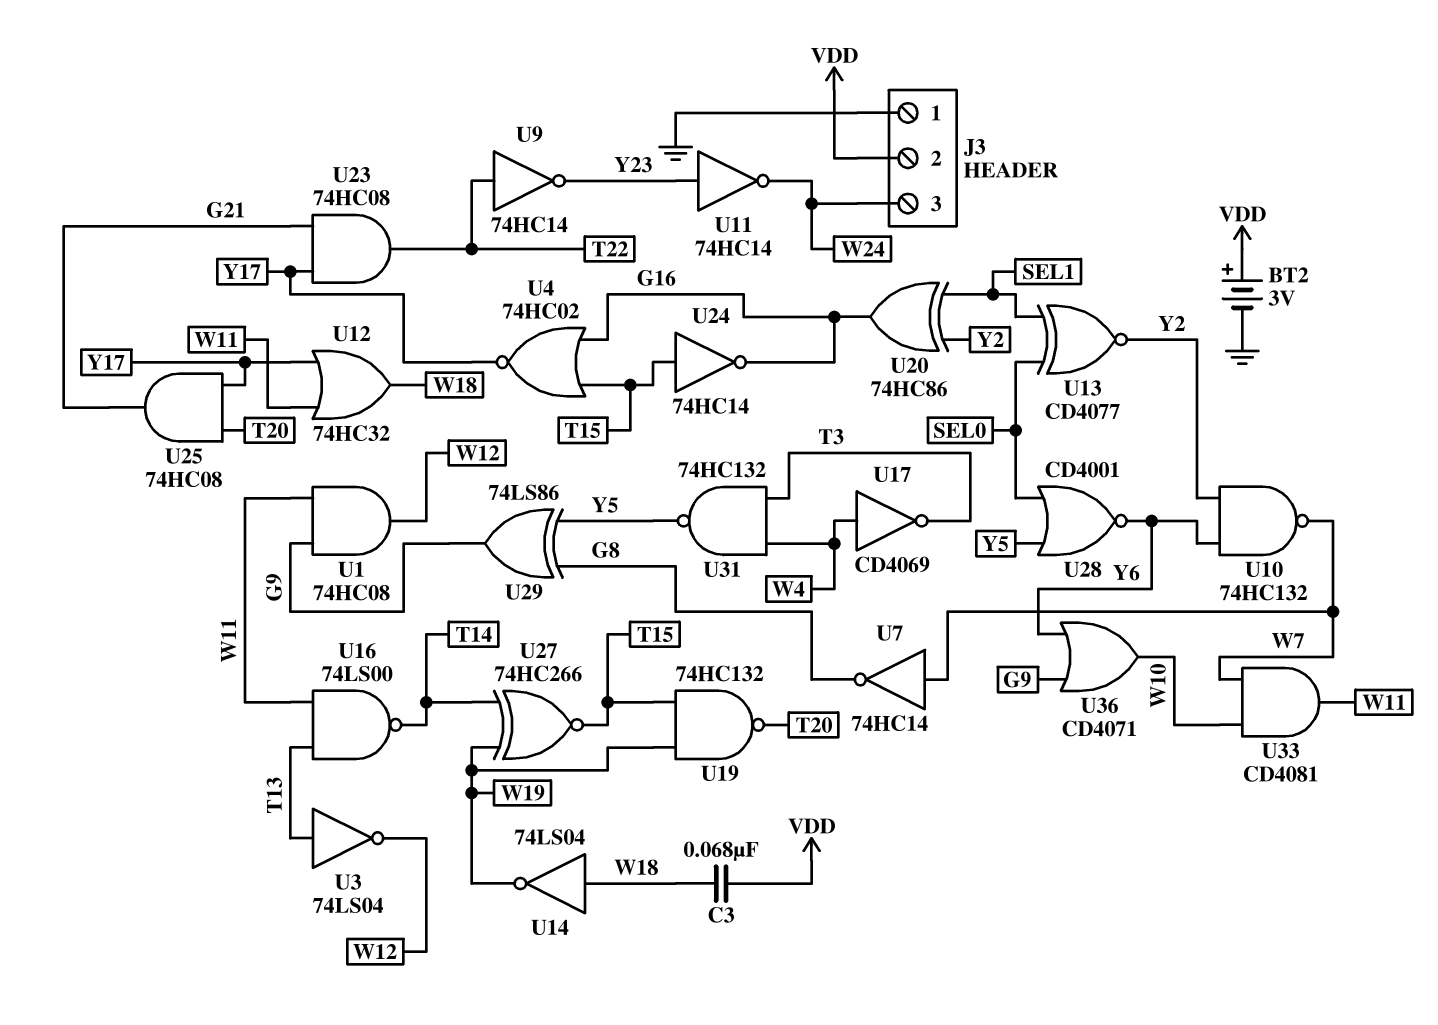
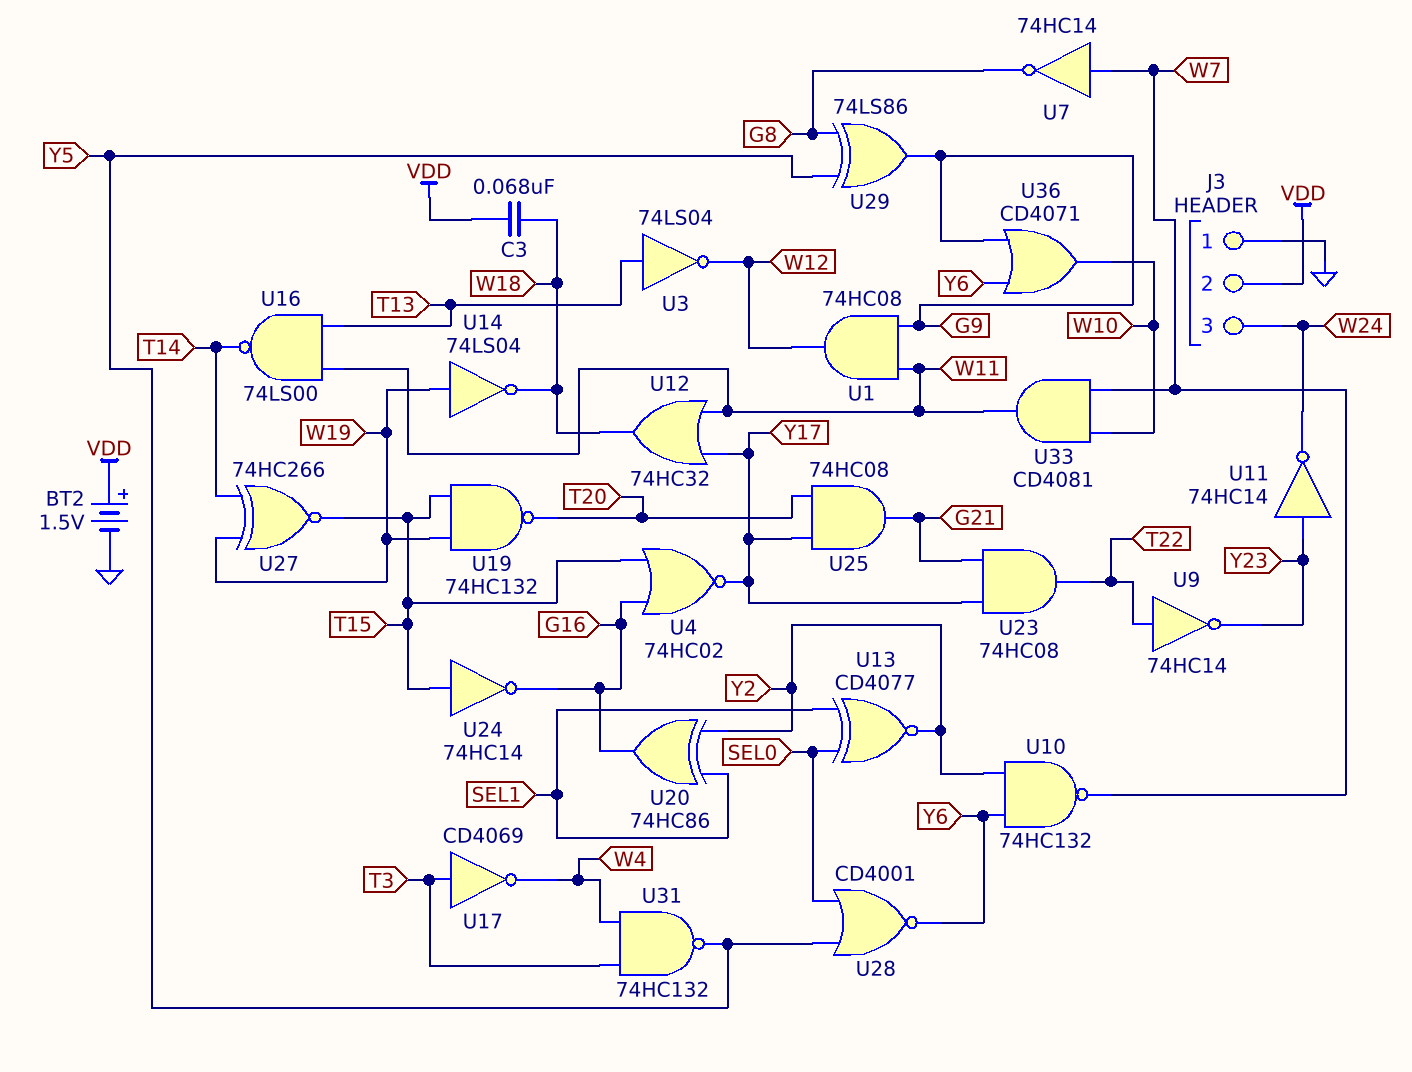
BT2: 3V (plus VDD, minus GND) -> 1.5V (plus VDD, minus GND)
U14: NOT 74LS04 (in W18, out W19) -> NOT 74LS04 (in W19, out W18)
U17: NOT CD4069 (in W4, out T3) -> NOT CD4069 (in T3, out W4)

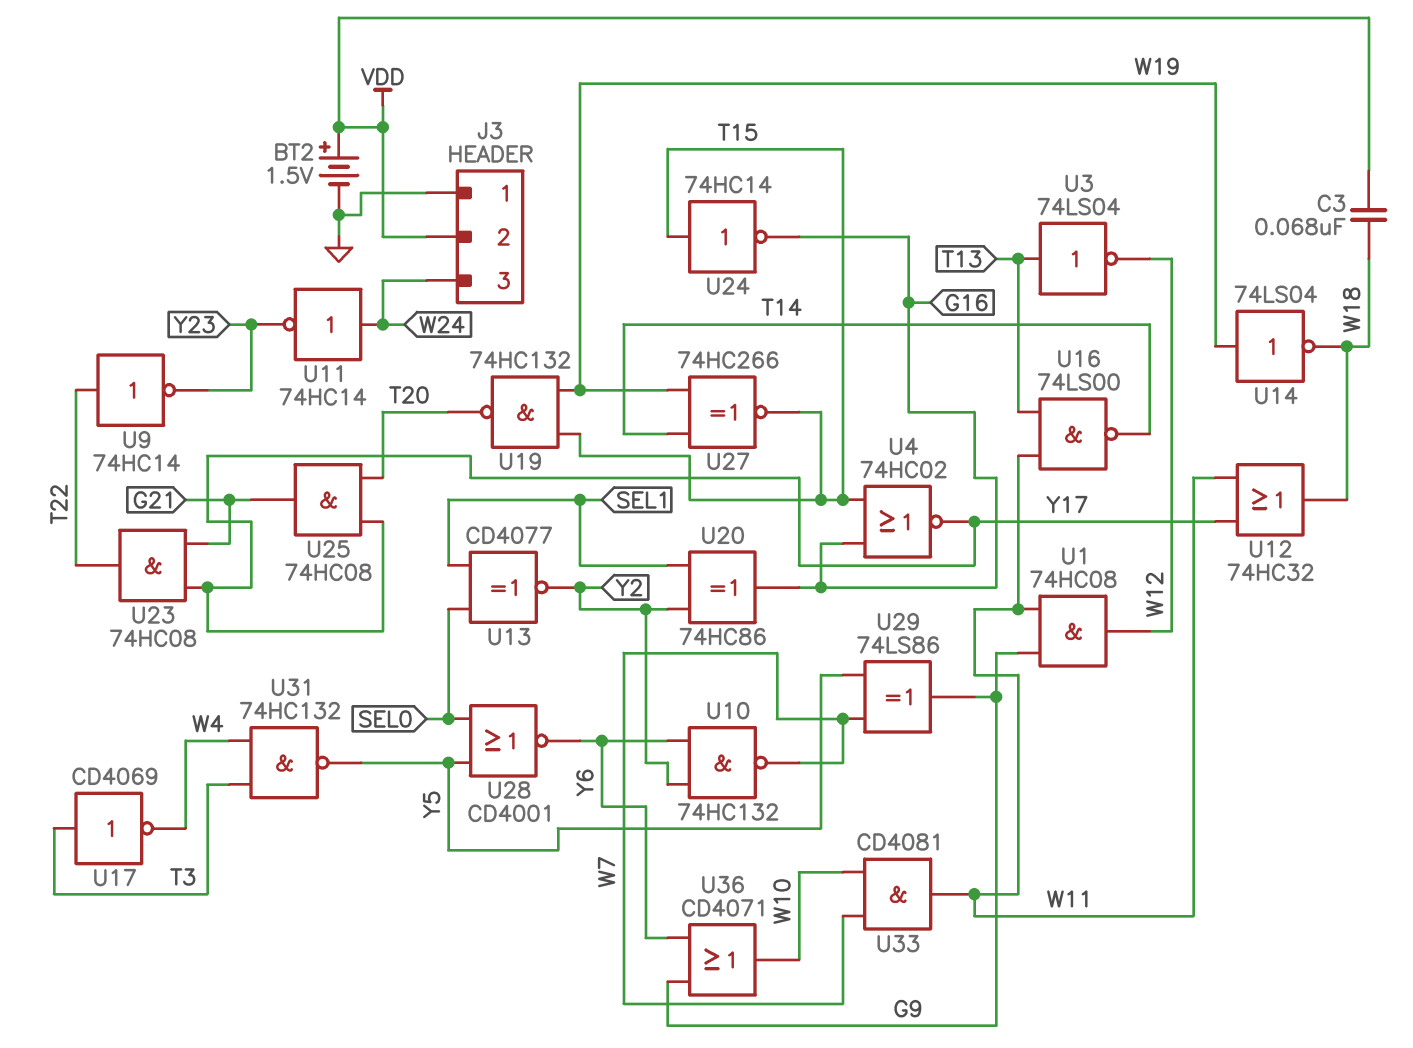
U7: NOT 74HC14 (in W7, out G8) -> none
U11: NOT 74HC14 (in Y23, out W24) -> NOT 74HC14 (in W24, out Y23)
U29: XOR 74LS86 (in G8, in Y5, out G9) -> XOR 74LS86 (in W7, in Y5, out G9)

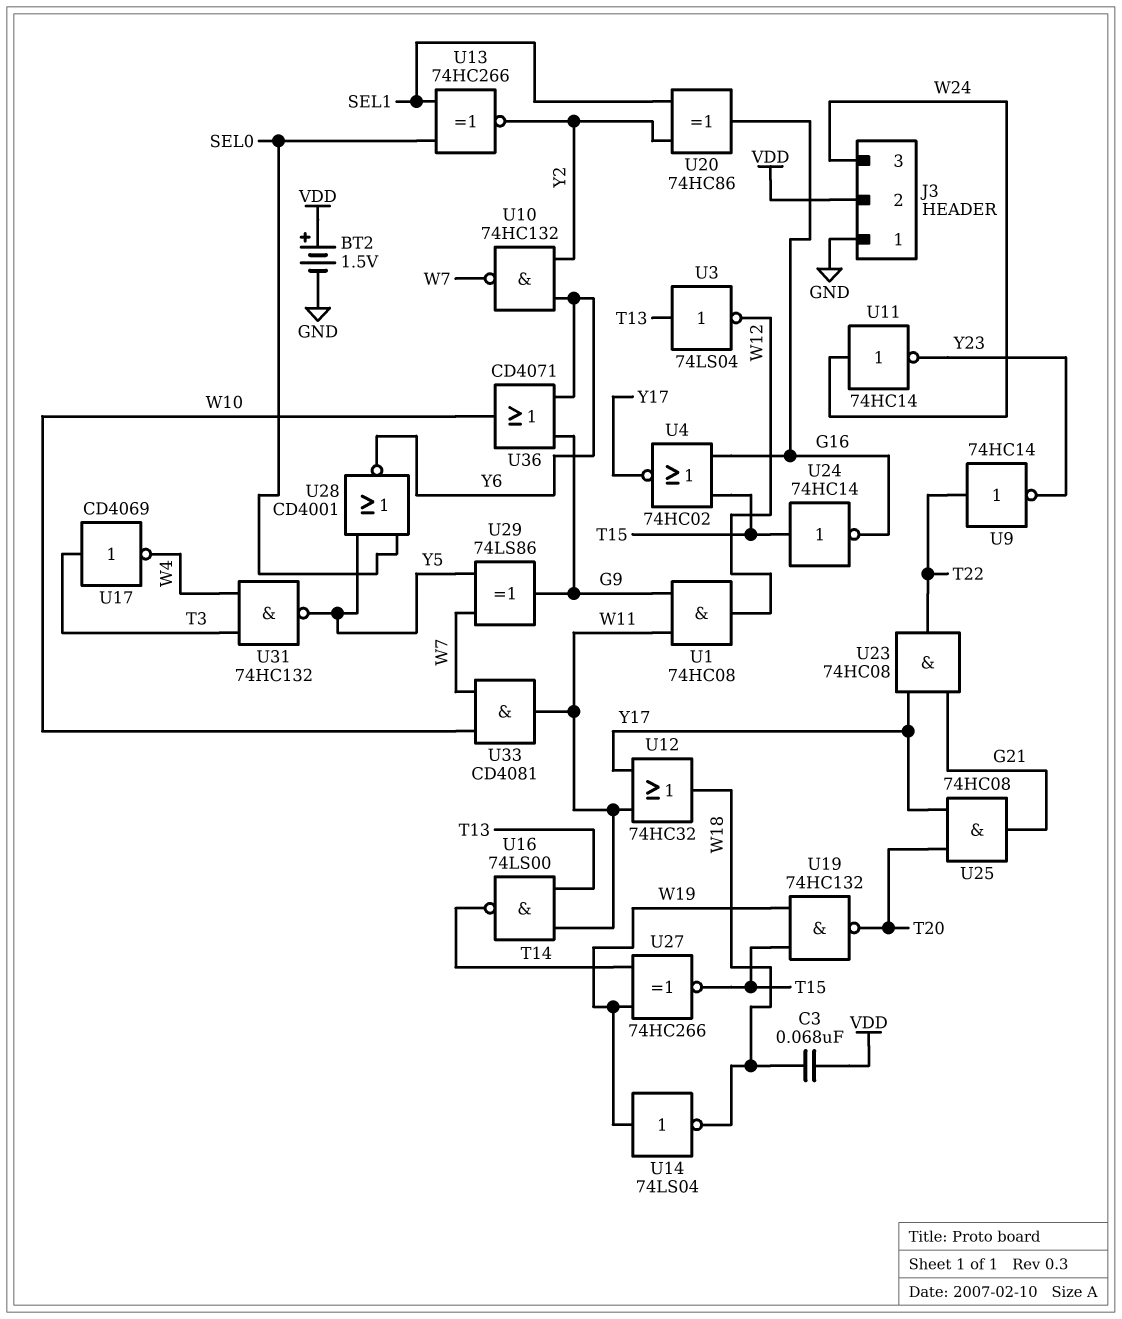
U13: XNOR CD4077 (in SEL0, in SEL1, out Y2) -> XNOR 74HC266 (in SEL0, in SEL1, out Y2)

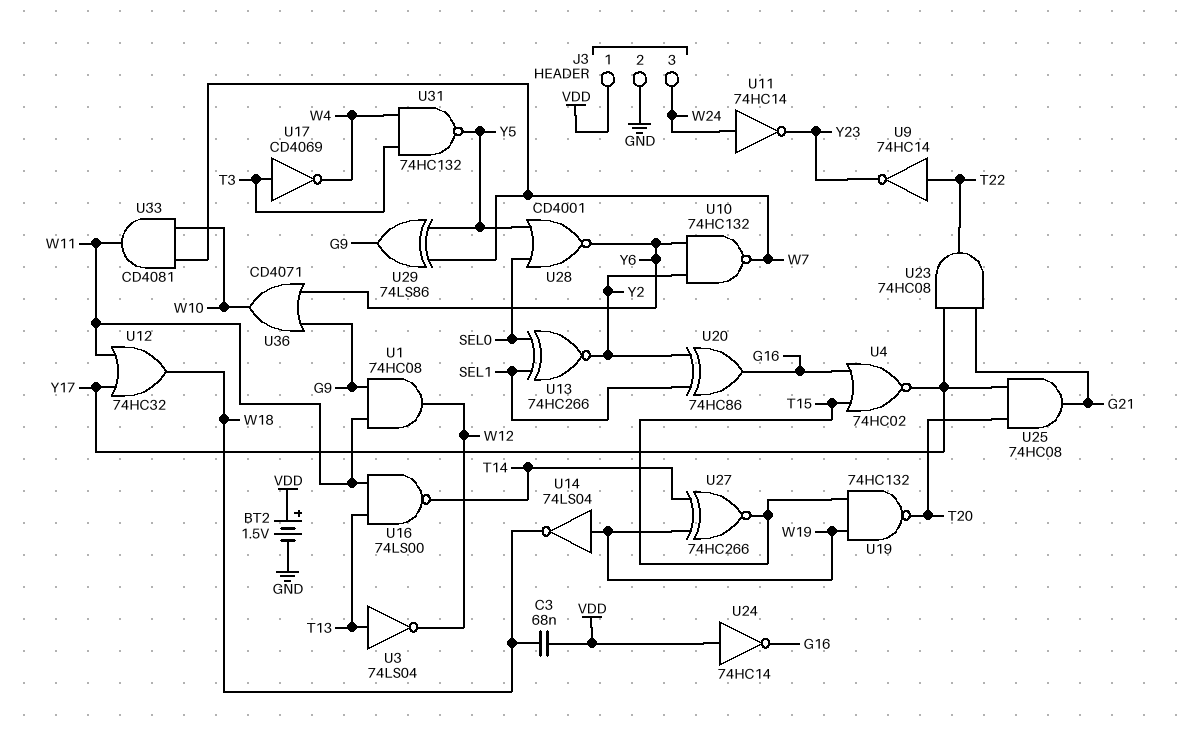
J3 pin 1: GND -> VDD
J3 pin 2: VDD -> GND
U24: NOT 74HC14 (in T15, out G16) -> NOT 74HC14 (in VDD, out G16)

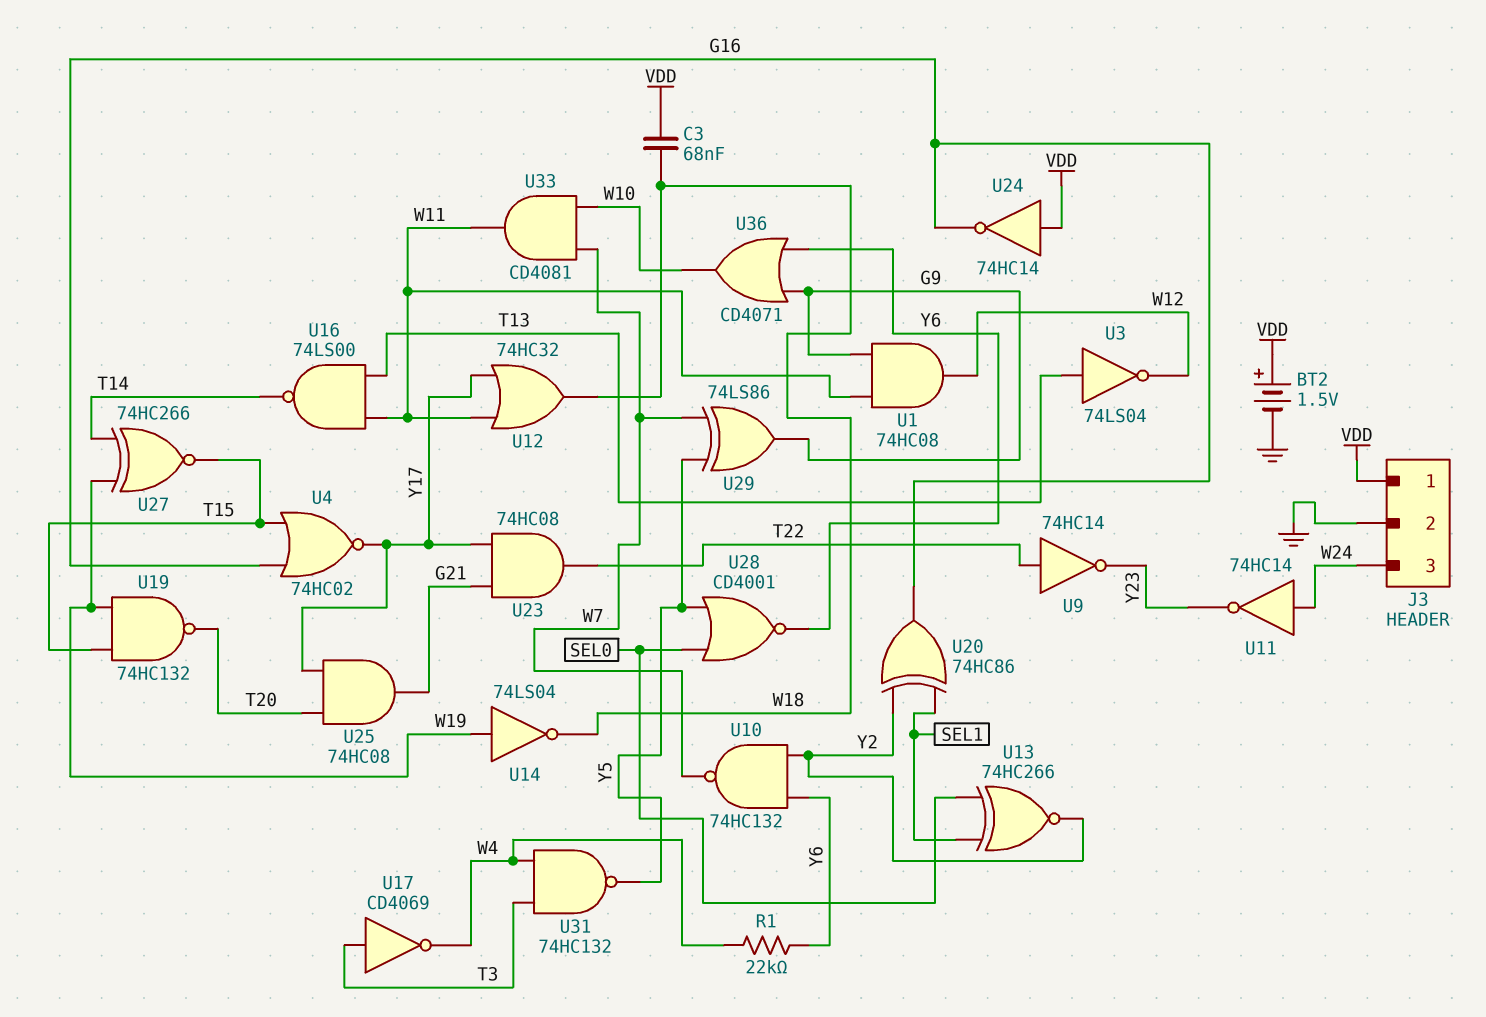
R1: none -> 22k (W4, Y6)

